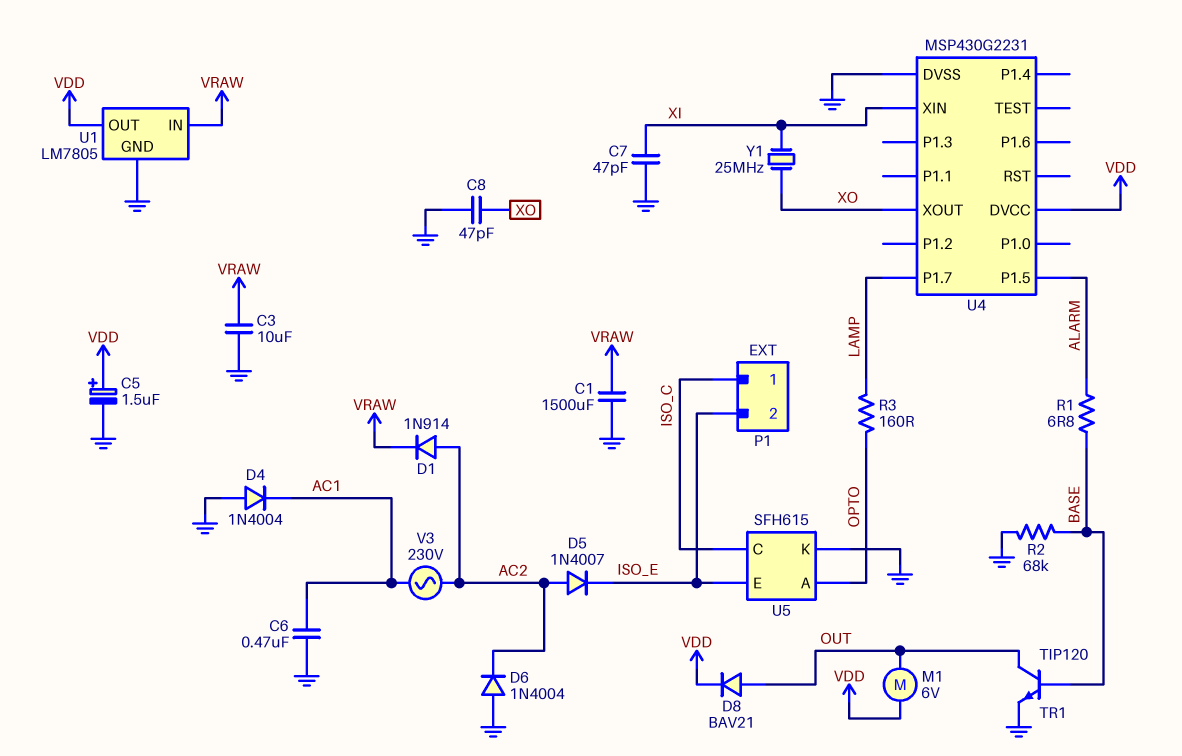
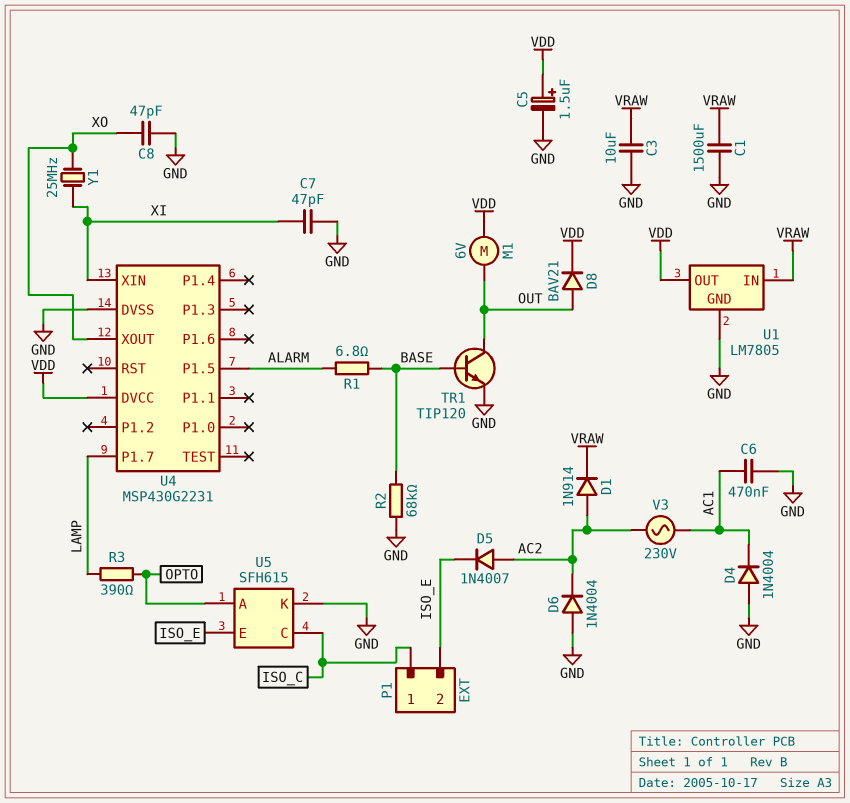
R3: 160 (LAMP, OPTO) -> 390 (LAMP, OPTO)

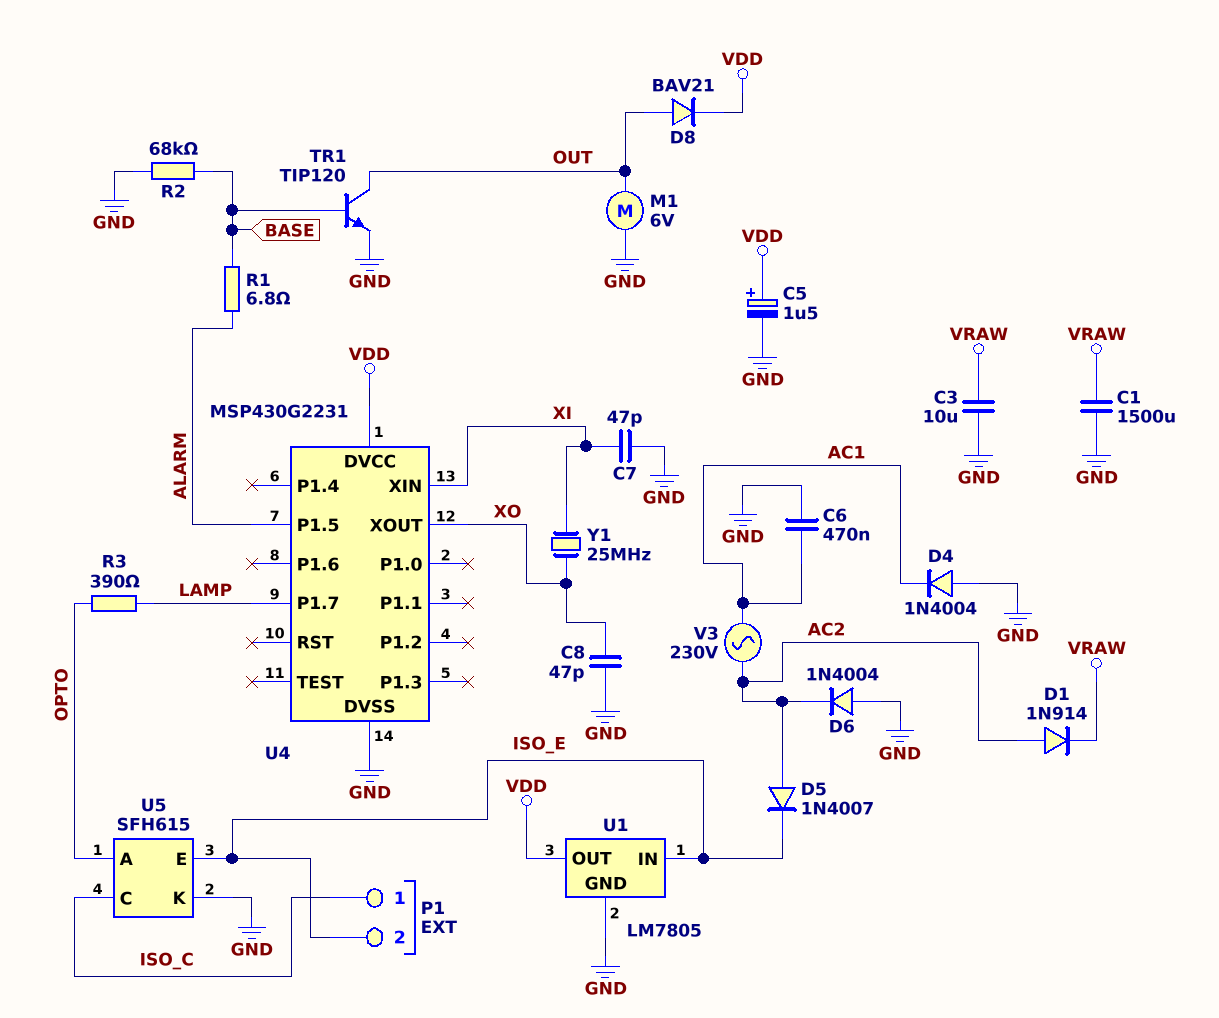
M1: motor 6V (OUT, VDD) -> motor 6V (GND, OUT)
U1 pin IN: VRAW -> ISO_E

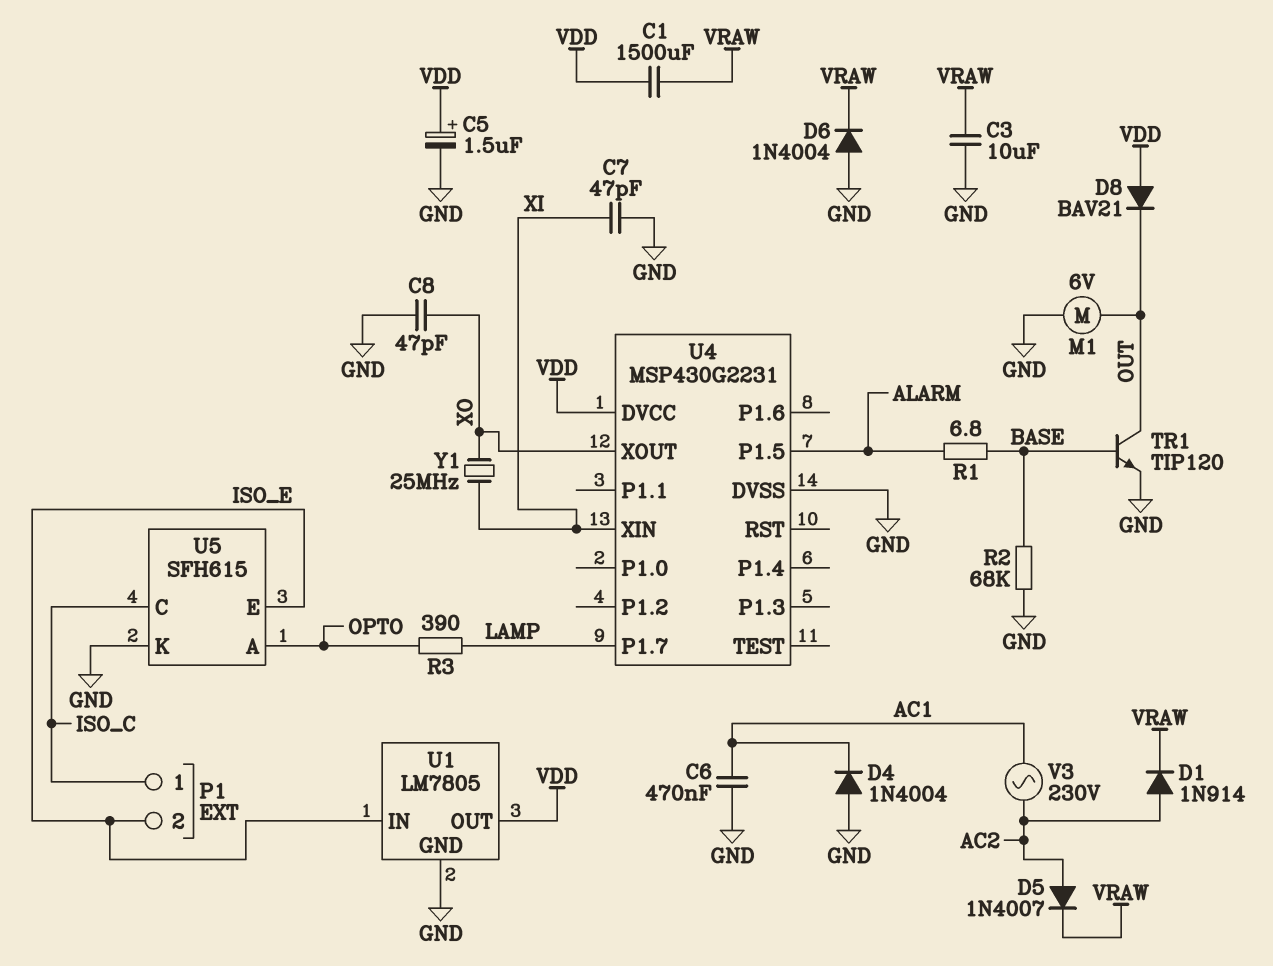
C1: 1500uF (GND, VRAW) -> 1500uF (VDD, VRAW)
D5: diode 1N4007 (A AC2, K ISO_E) -> diode 1N4007 (A AC2, K VRAW)
D6: diode 1N4004 (A GND, K AC2) -> diode 1N4004 (A GND, K VRAW)
D8: diode BAV21 (A OUT, K VDD) -> diode BAV21 (A VDD, K OUT)

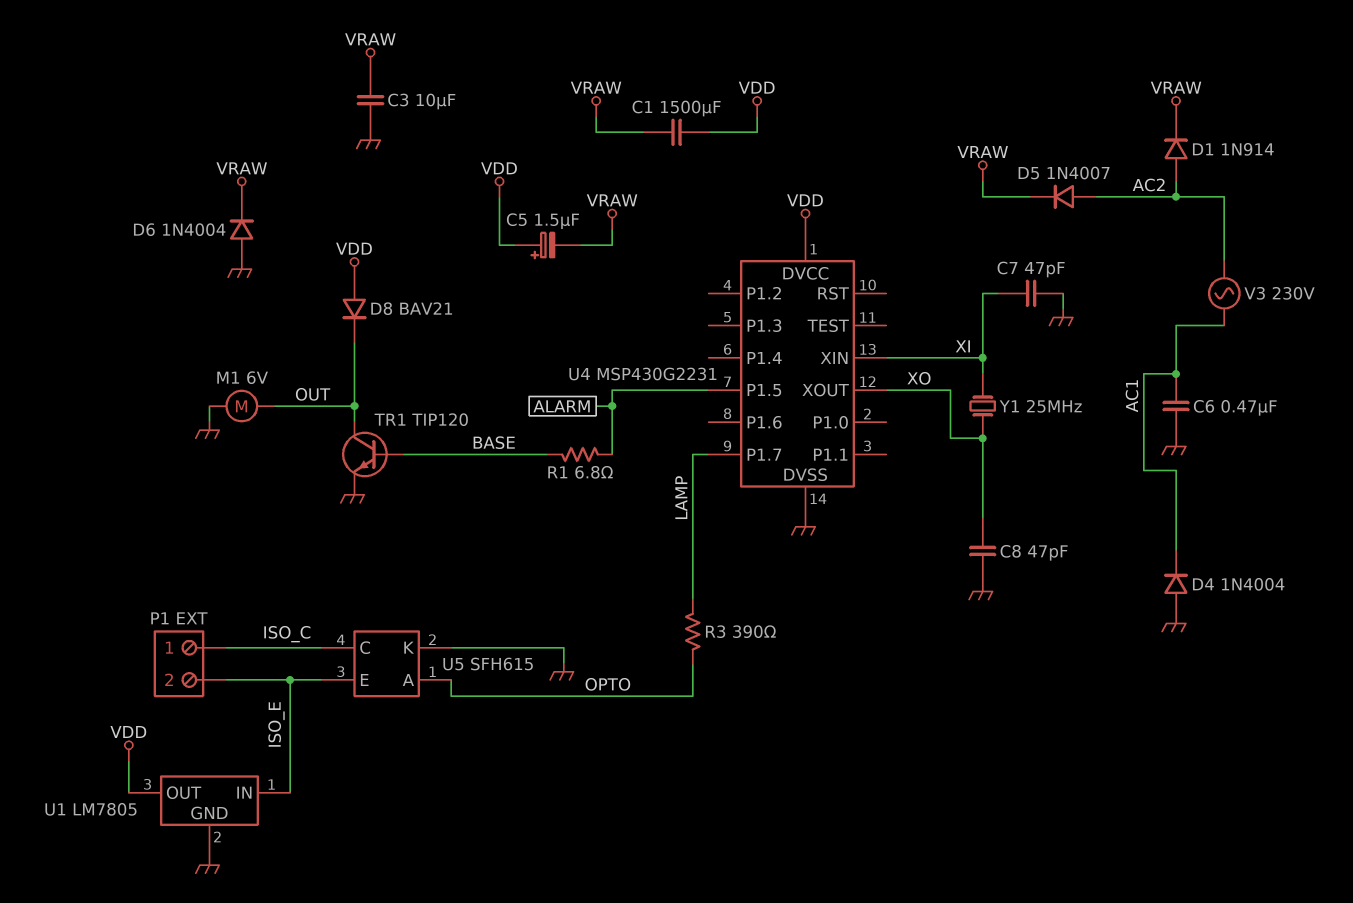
C5: 1.5uF (plus VDD, minus GND) -> 1.5uF (plus VDD, minus VRAW)
R2: 68k (BASE, GND) -> none

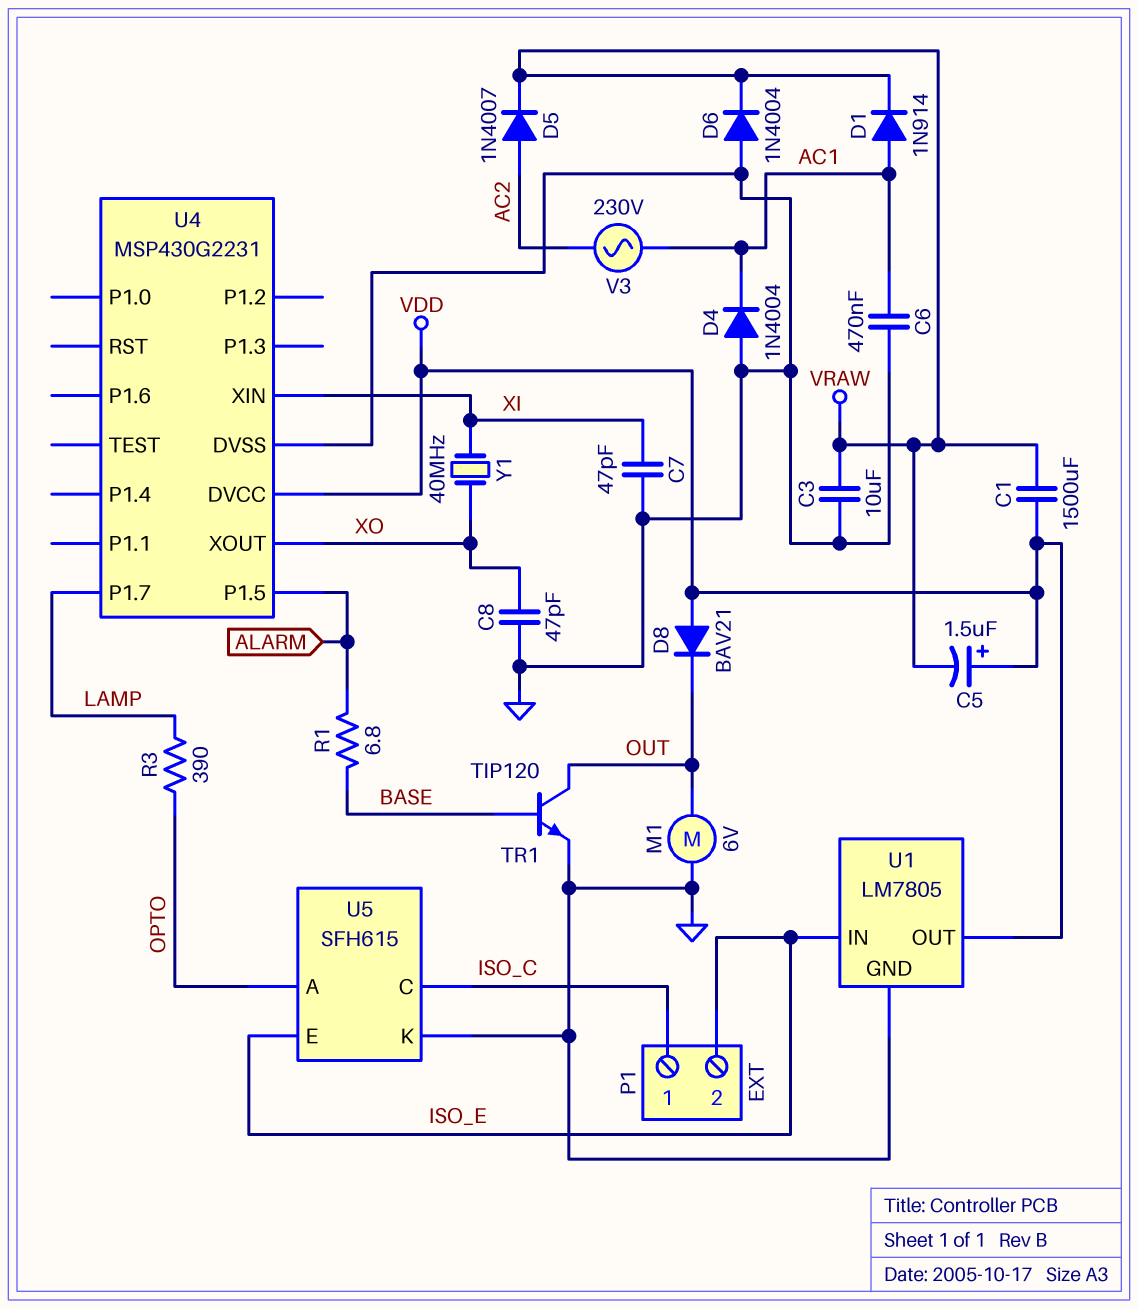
D1: diode 1N914 (A AC2, K VRAW) -> diode 1N914 (A AC1, K VRAW)
Y1: 25MHz (XI, XO) -> 40MHz (XI, XO)

